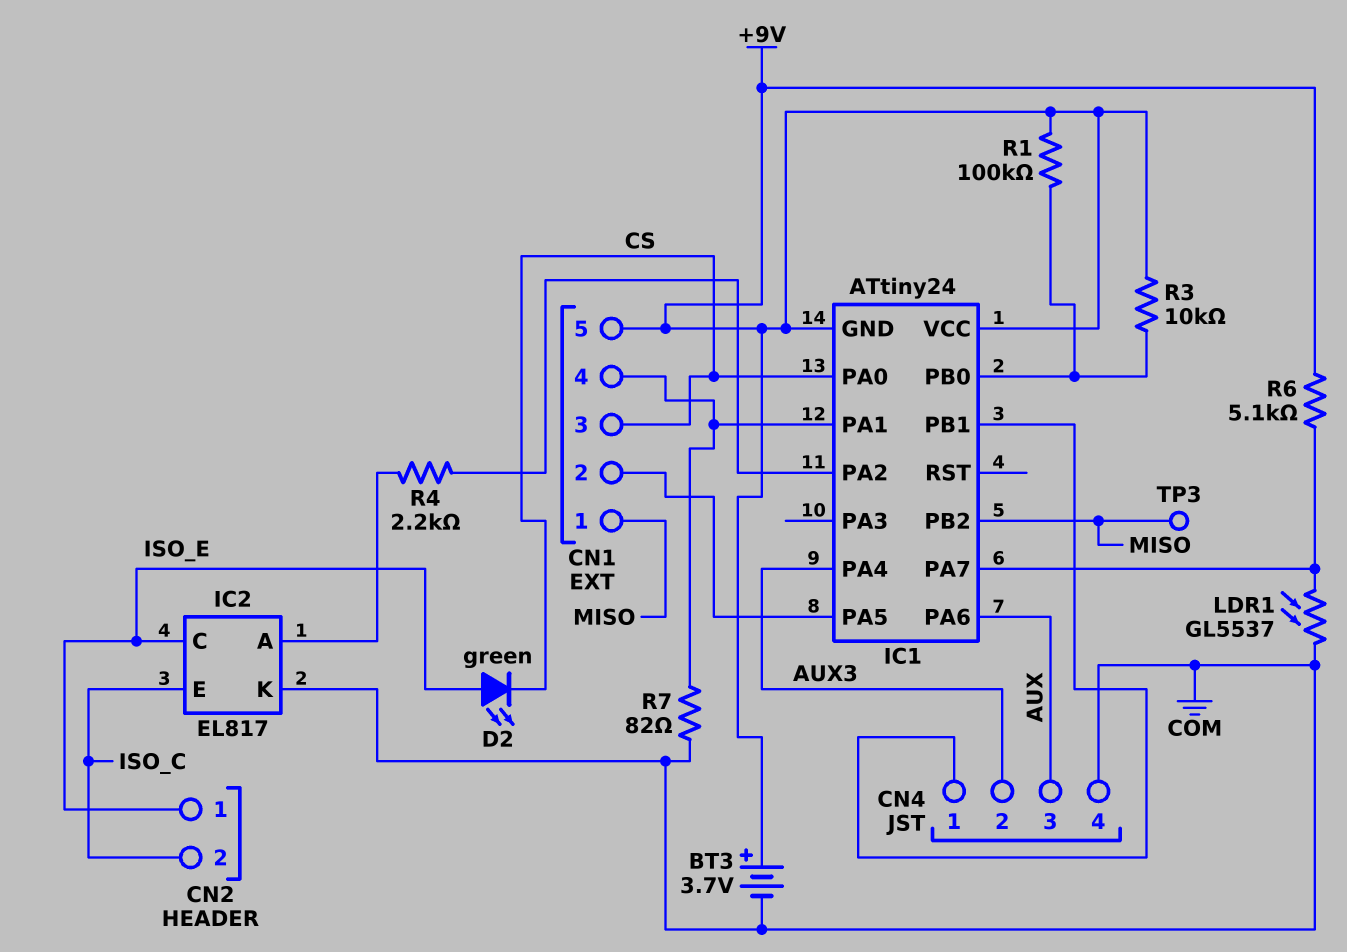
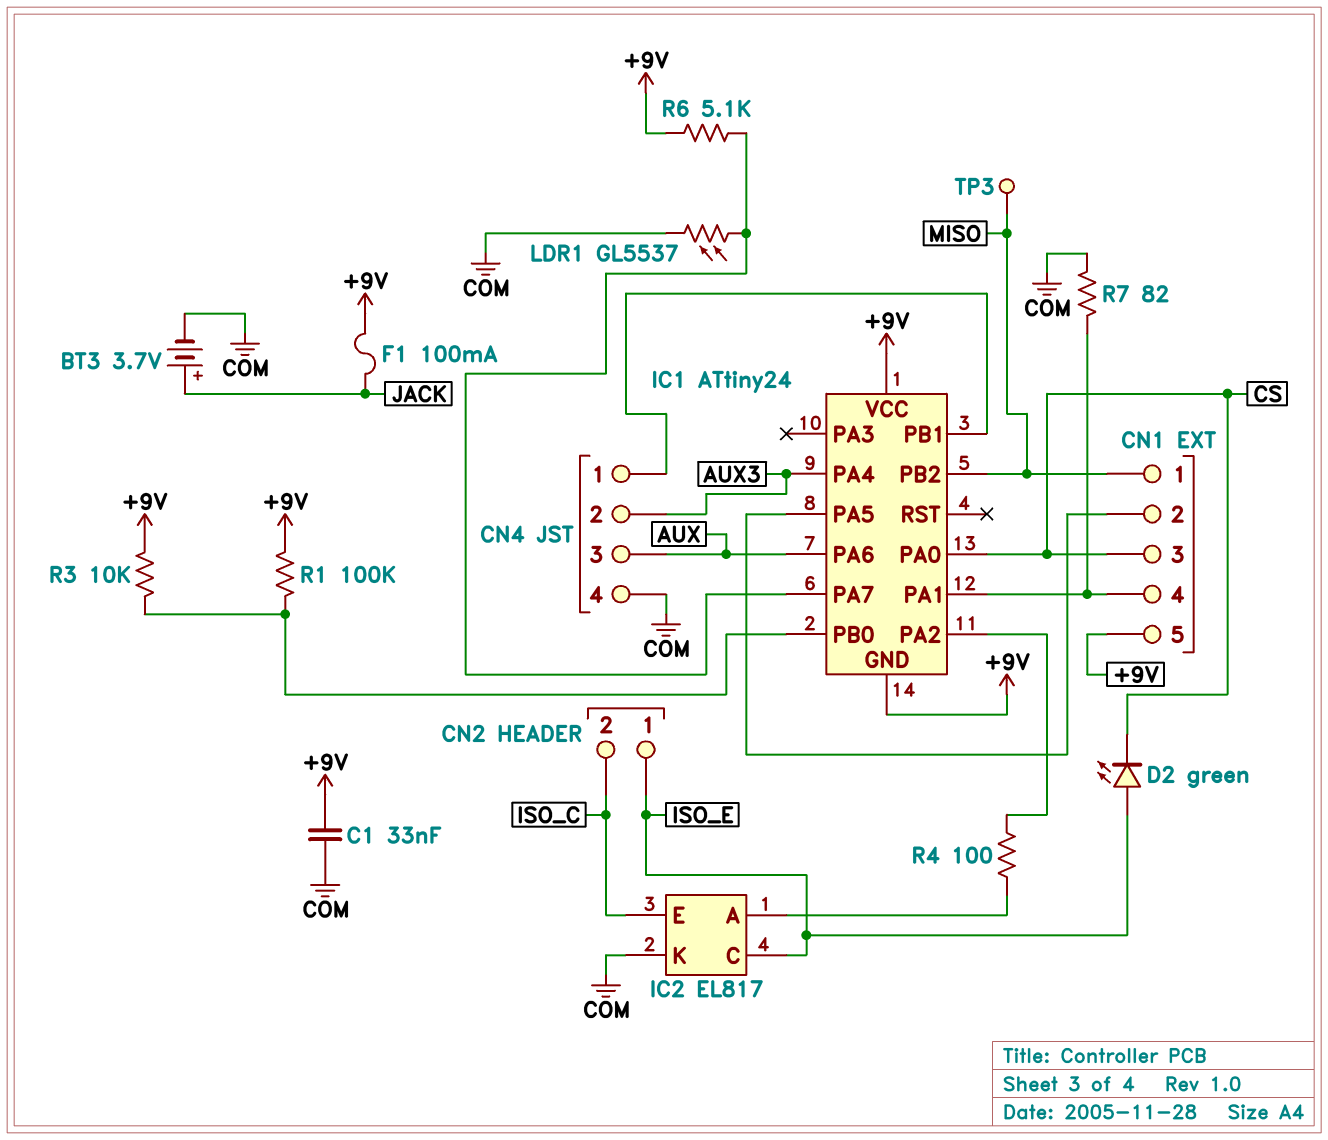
BT3: 3.7V (plus +9V, minus COM) -> 3.7V (plus JACK, minus COM)
C1: none -> 33nF (+9V, COM)
F1: none -> 100mA (+9V, JACK)
R4: 2.2k (IC1/PA2, IC2/A) -> 100 (IC1/PA2, IC2/A)

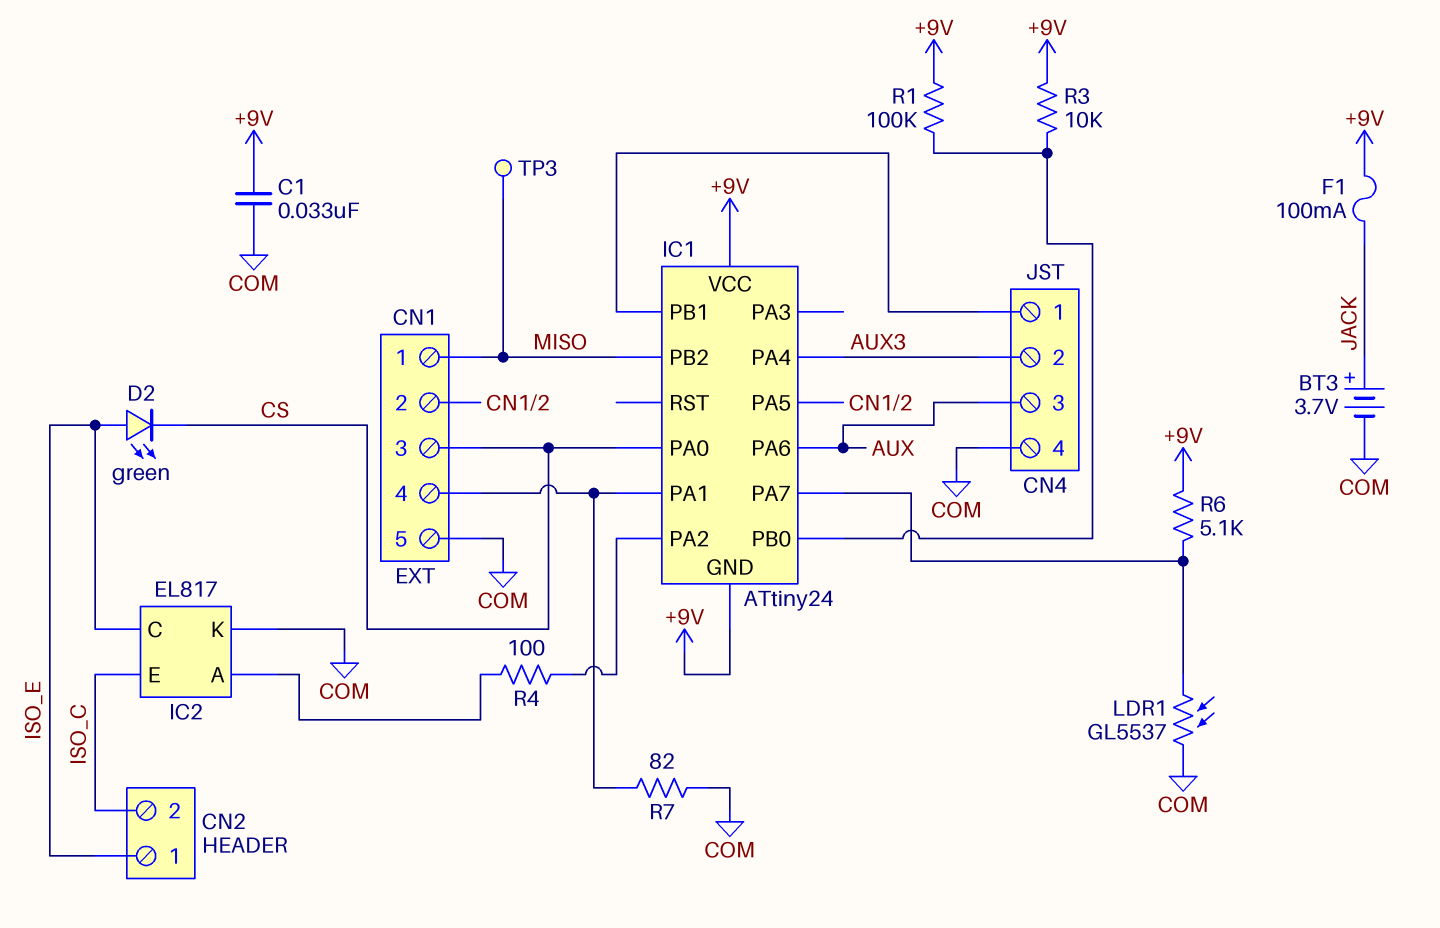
CN1 pin 5: +9V -> COM

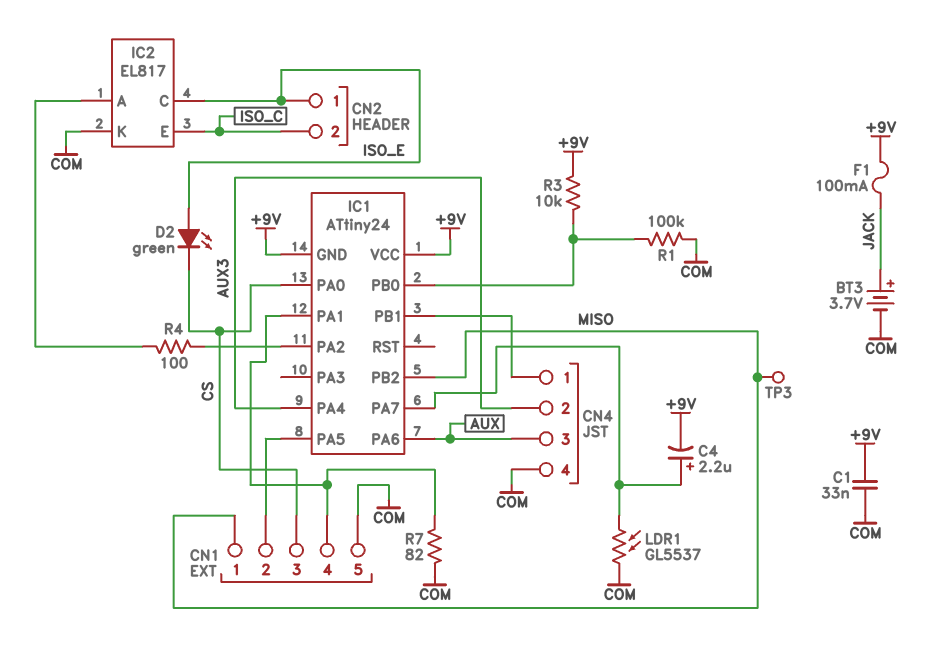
C4: none -> 2.2uF (plus IC1/PA7, minus +9V)
R1: 100k (+9V, IC1/PB0) -> 100k (COM, IC1/PB0)
R6: 5.1k (+9V, IC1/PA7) -> none

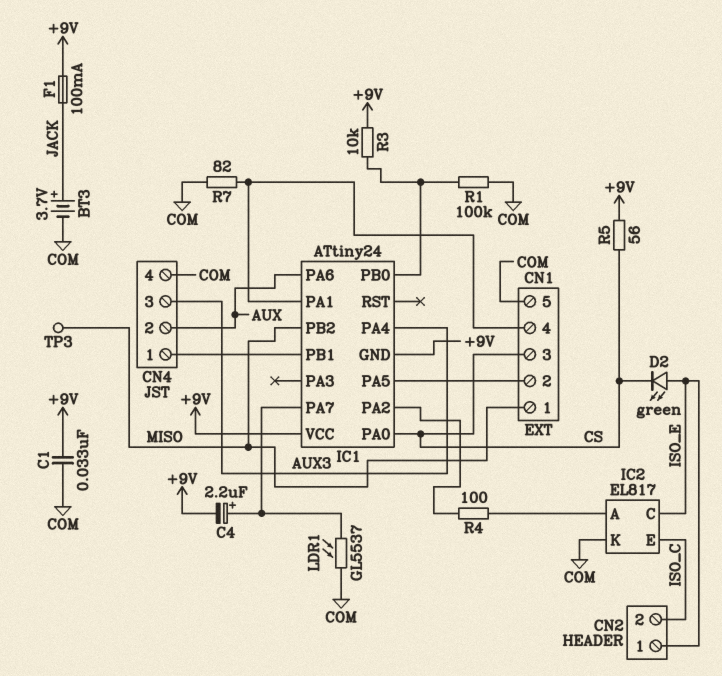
CN4 pin 2: AUX3 -> AUX
CN4 pin 3: AUX -> AUX3
R5: none -> 56 (+9V, CS)

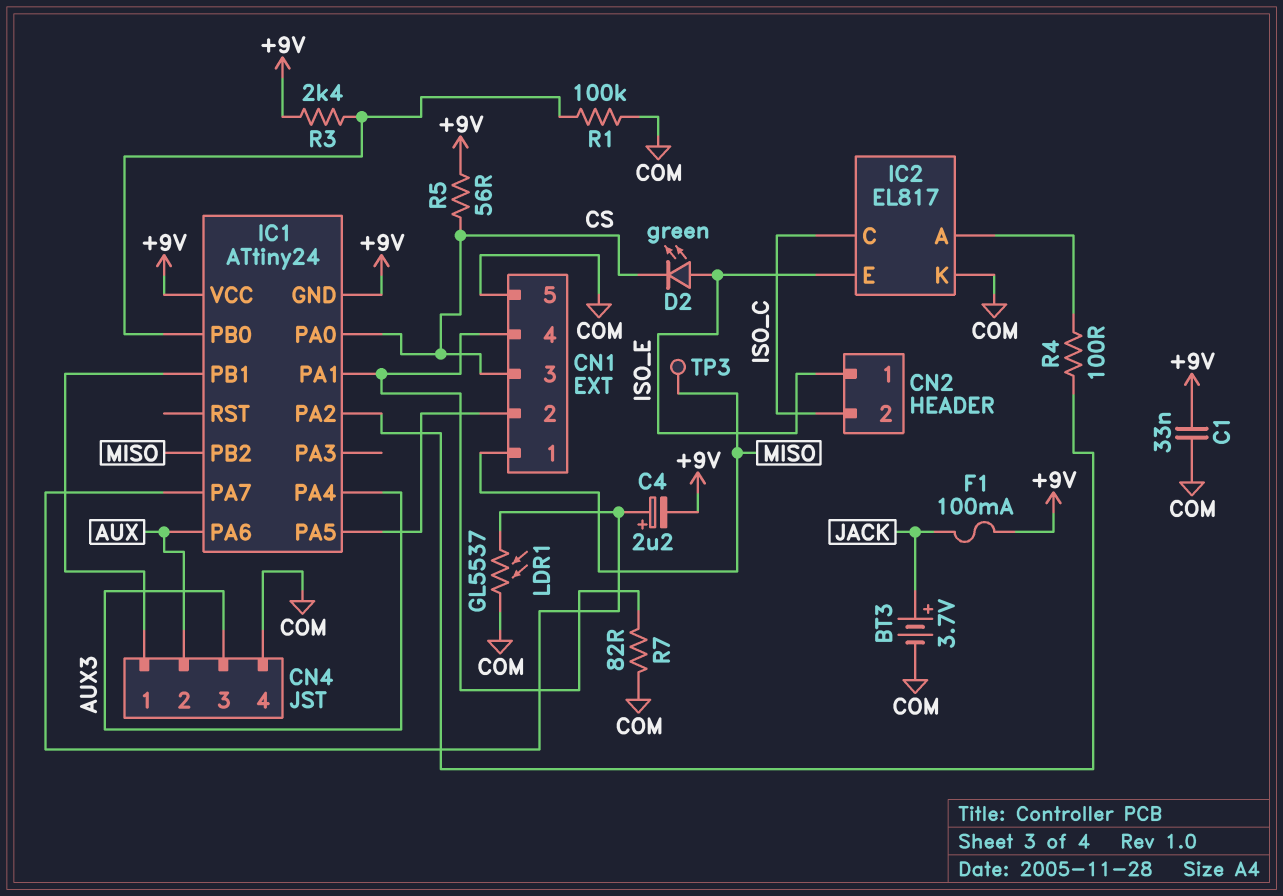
IC2 pin C: ISO_E -> ISO_C
IC2 pin E: ISO_C -> ISO_E
R3: 10k (+9V, IC1/PB0) -> 2.4k (+9V, IC1/PB0)

